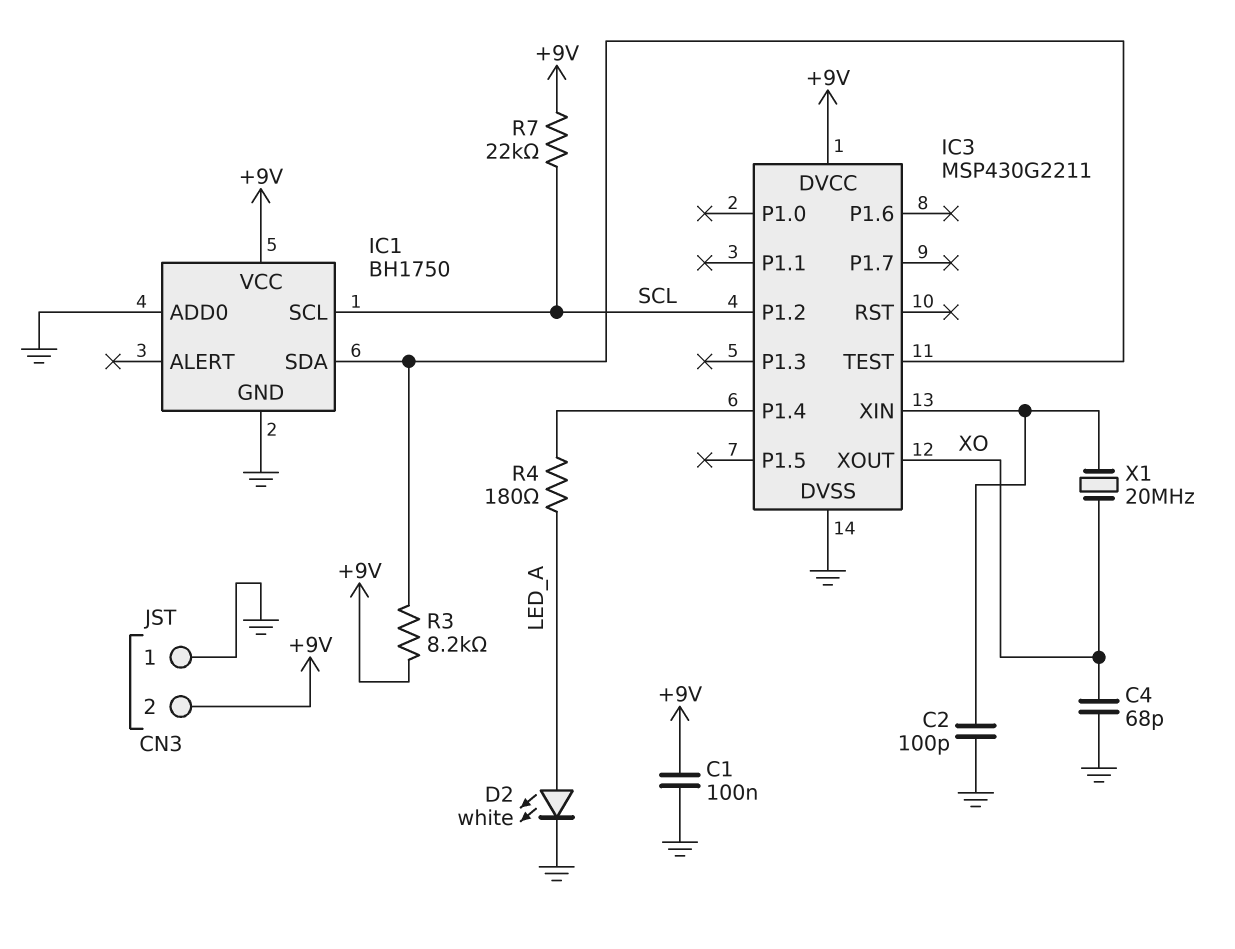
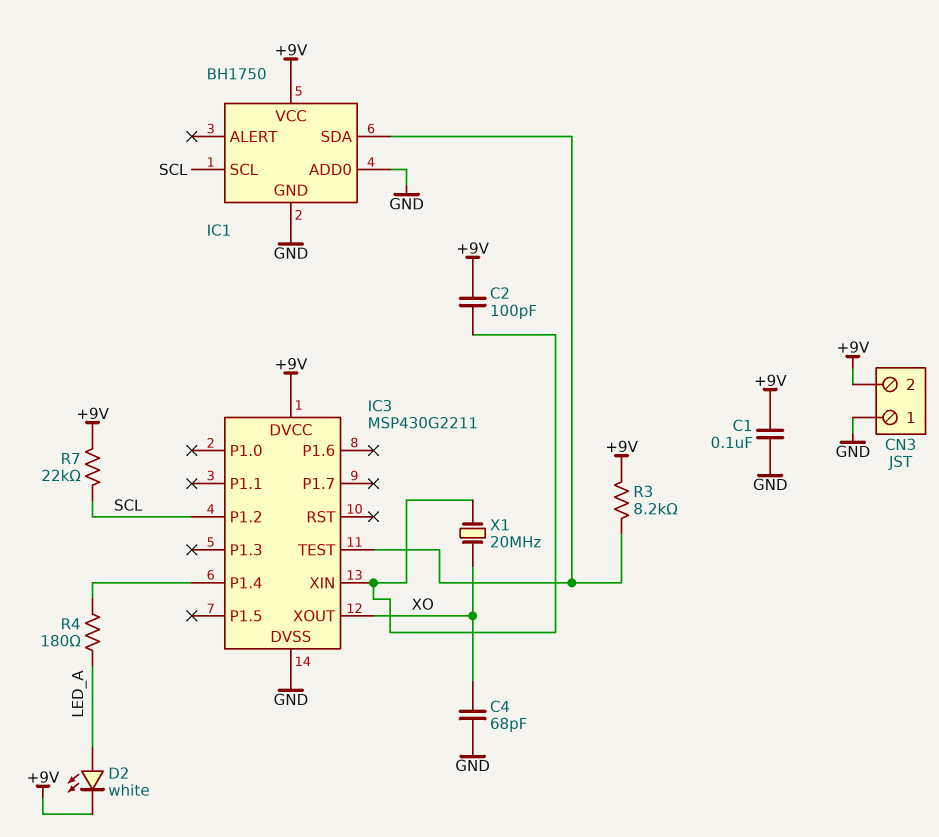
C2: 100pF (GND, IC3/XIN) -> 100pF (+9V, IC3/XIN)
D2: LED white (A LED_A, K GND) -> LED white (A LED_A, K +9V)

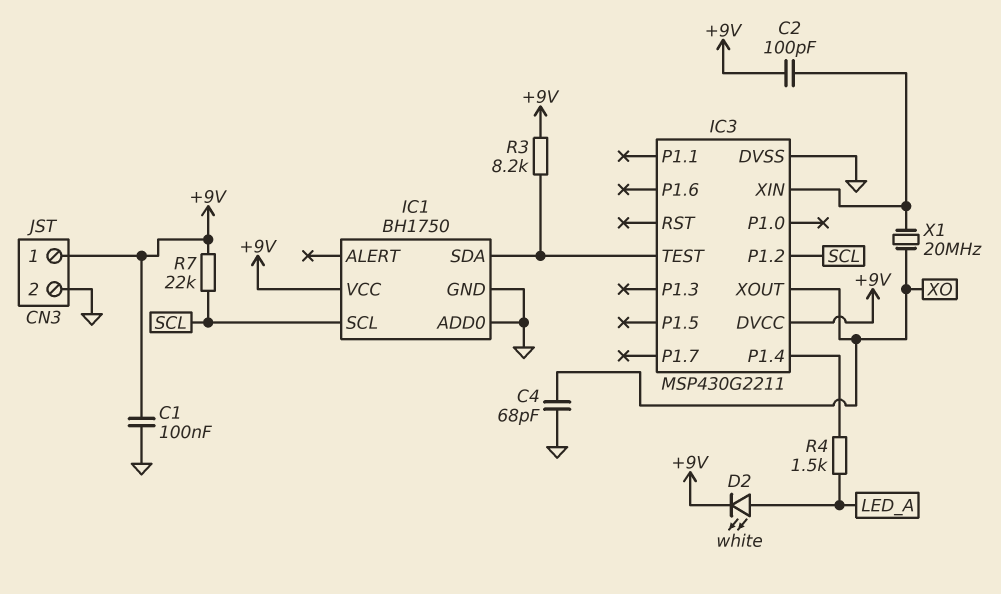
CN3 pin 1: GND -> +9V
CN3 pin 2: +9V -> GND
R4: 180 (IC3/P1.4, LED_A) -> 1.5k (IC3/P1.4, LED_A)

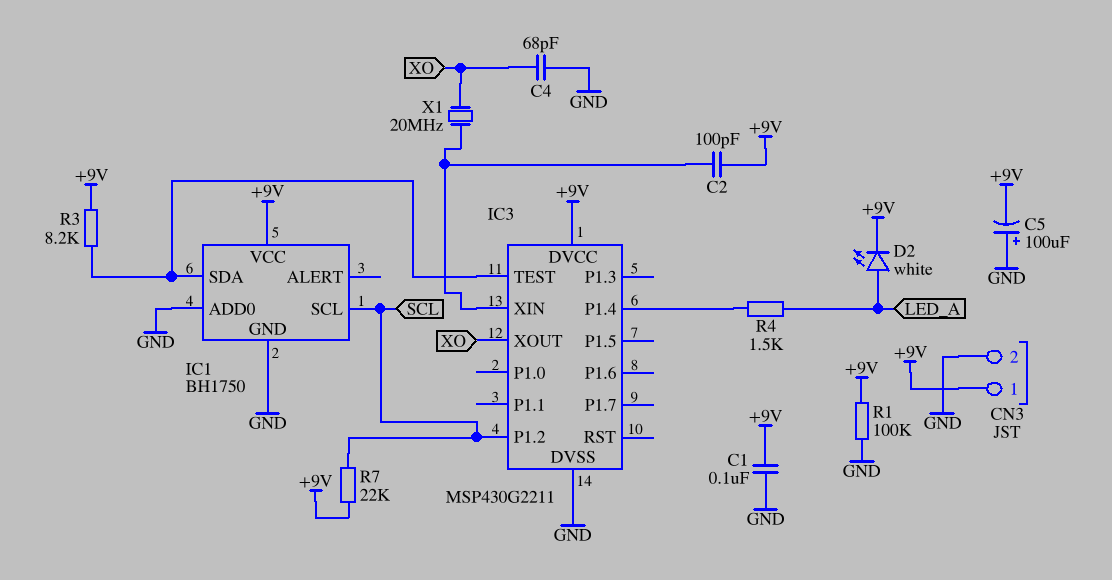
C5: none -> 100uF (plus GND, minus +9V)
R1: none -> 100k (+9V, GND)

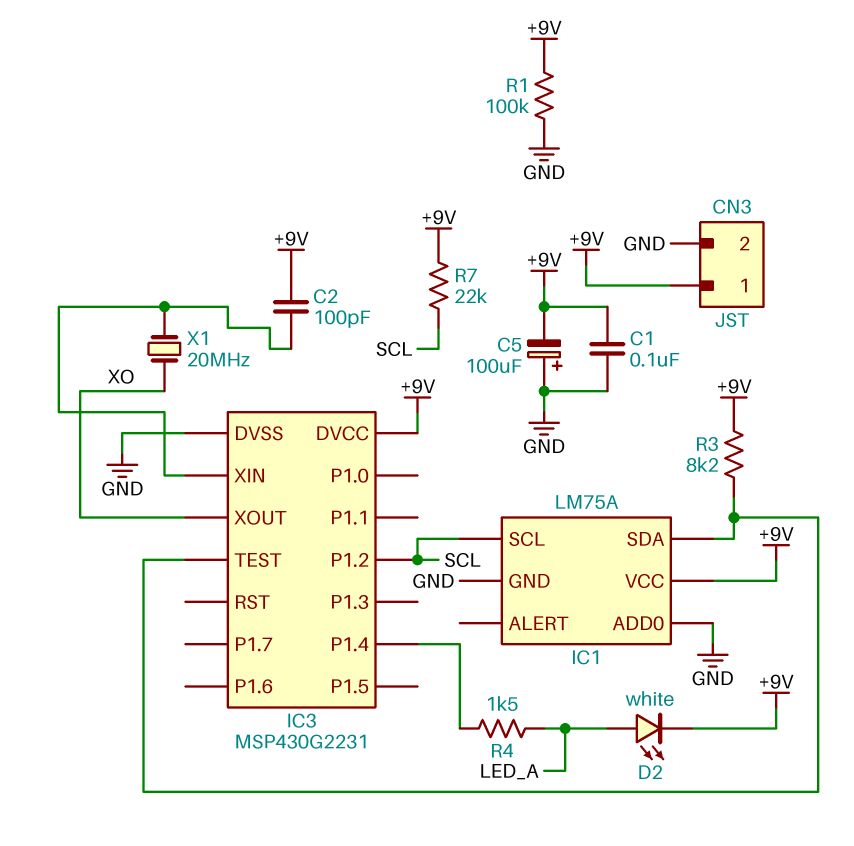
C4: 68pF (GND, XO) -> none
IC1: BH1750 -> LM75A
IC3: MSP430G2211 -> MSP430G2231

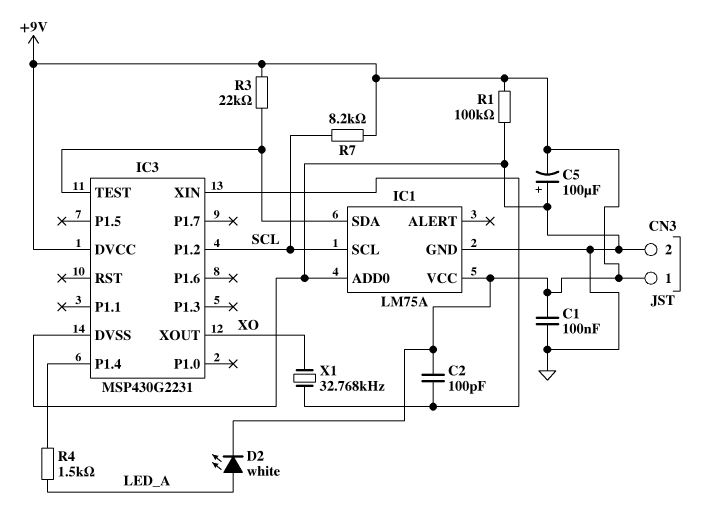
R3: 8.2k (+9V, IC1/SDA) -> 22k (+9V, IC1/SDA)
R7: 22k (+9V, SCL) -> 8.2k (+9V, SCL)
X1: 20MHz (IC3/XIN, XO) -> 32.768kHz (IC3/XIN, XO)

